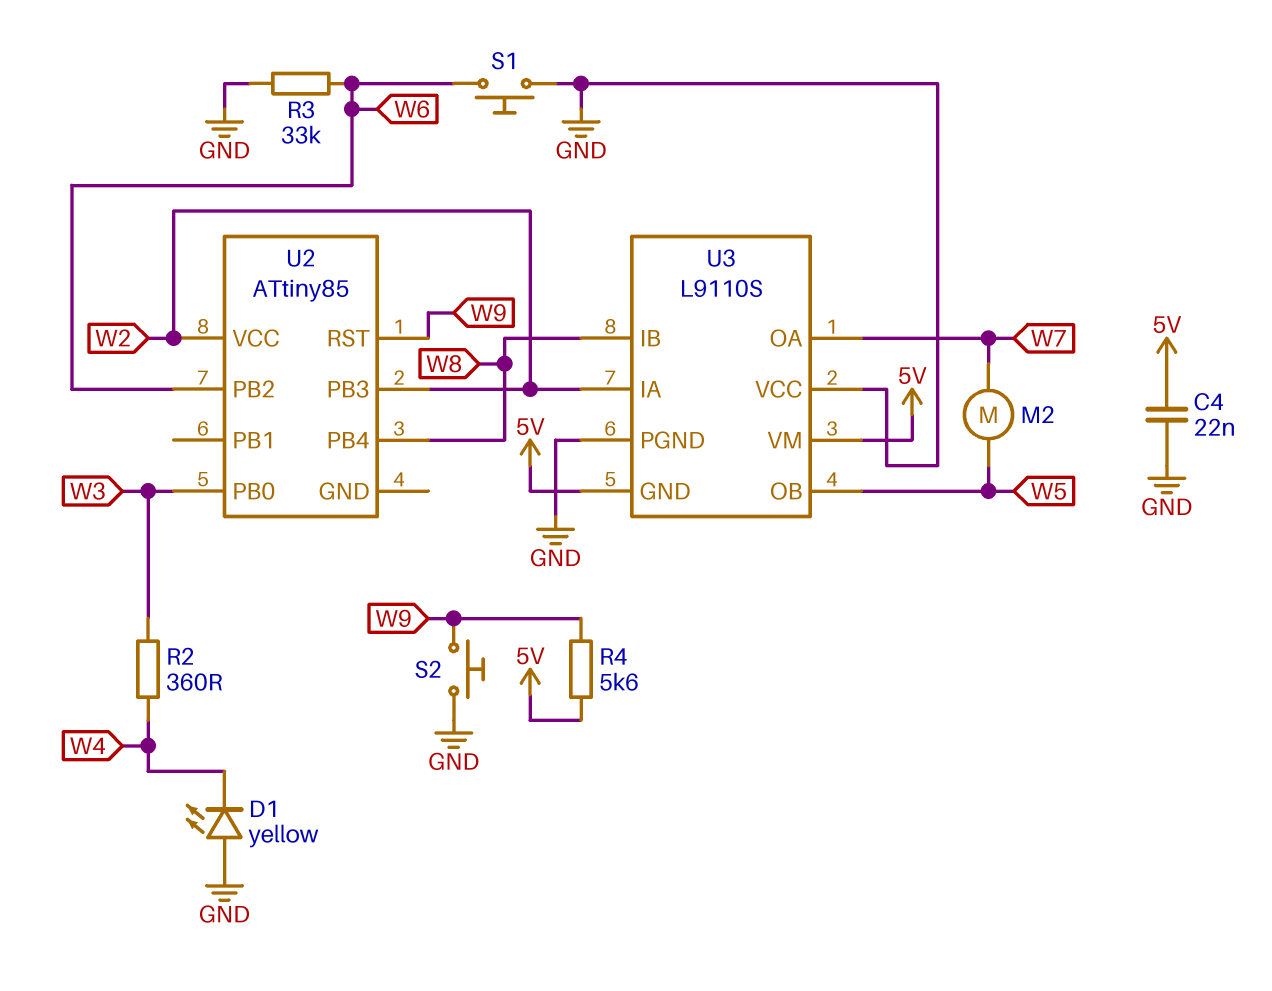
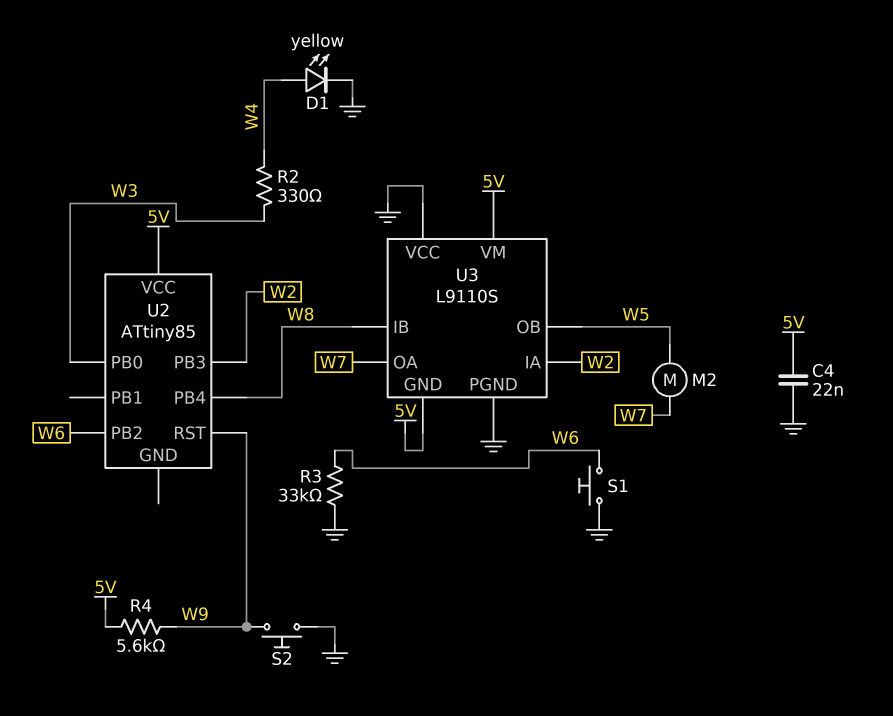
D1: LED yellow (A GND, K W4) -> LED yellow (A W4, K GND)
R2: 360 (W3, W4) -> 330 (W3, W4)
U2 pin VCC: W2 -> 5V

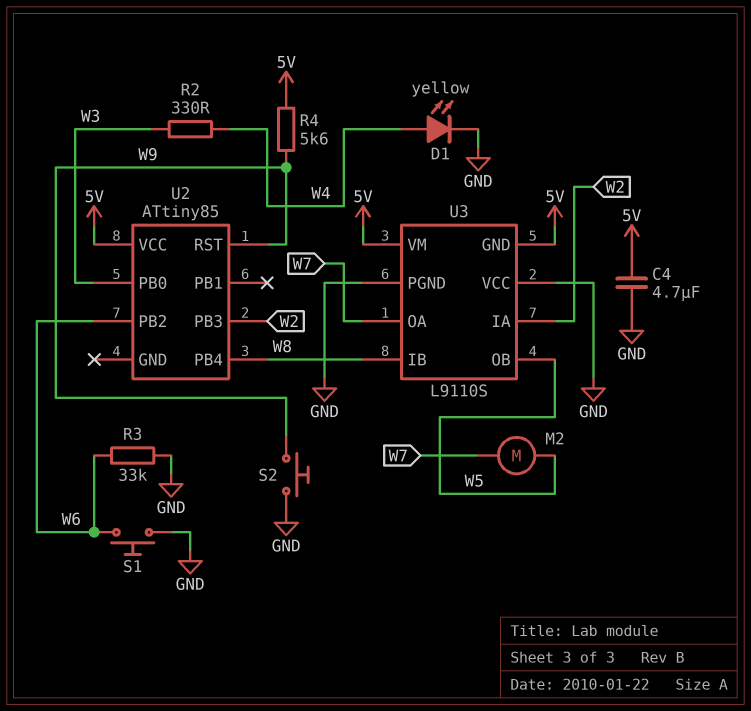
C4: 22nF (5V, GND) -> 4.7uF (5V, GND)

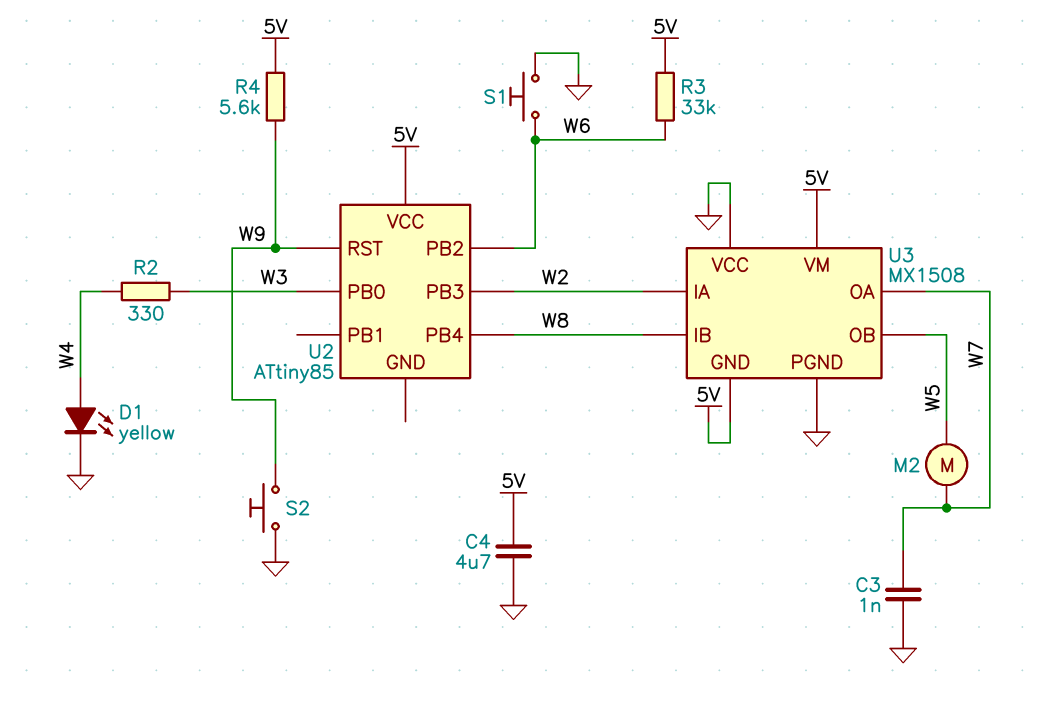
C3: none -> 1nF (GND, W7)
R3: 33k (GND, W6) -> 33k (5V, W6)
U3: L9110S -> MX1508

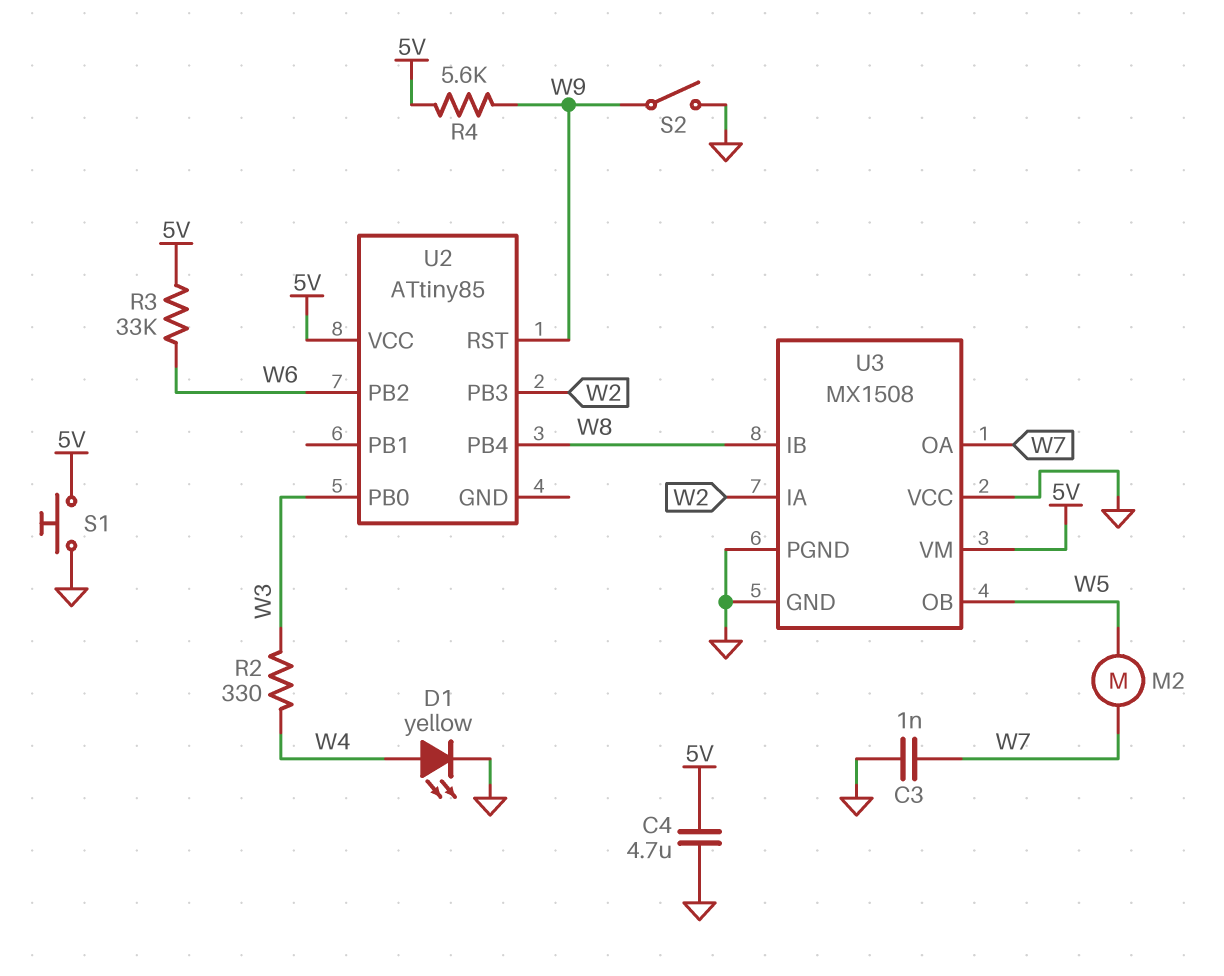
S1: button (GND, W6) -> button (5V, GND)
S2: button (GND, W9) -> switch (GND, W9)
U3 pin GND: 5V -> GND

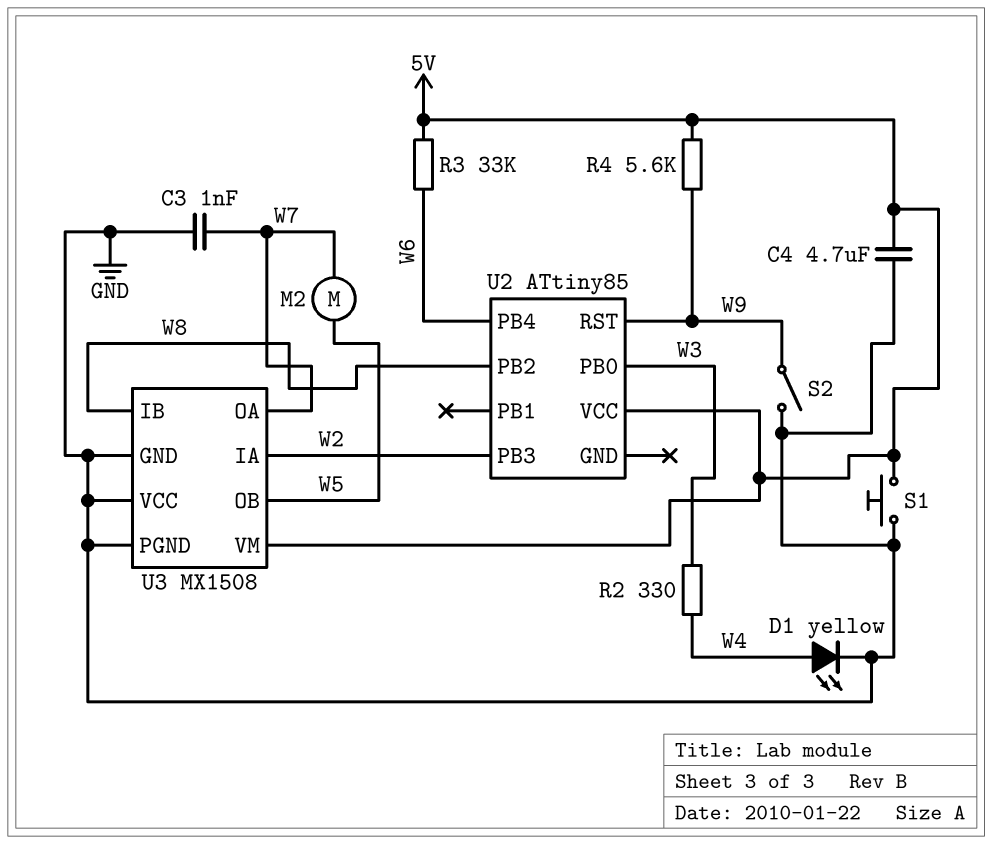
U2 pin PB2: W6 -> W8
U2 pin PB4: W8 -> W6

